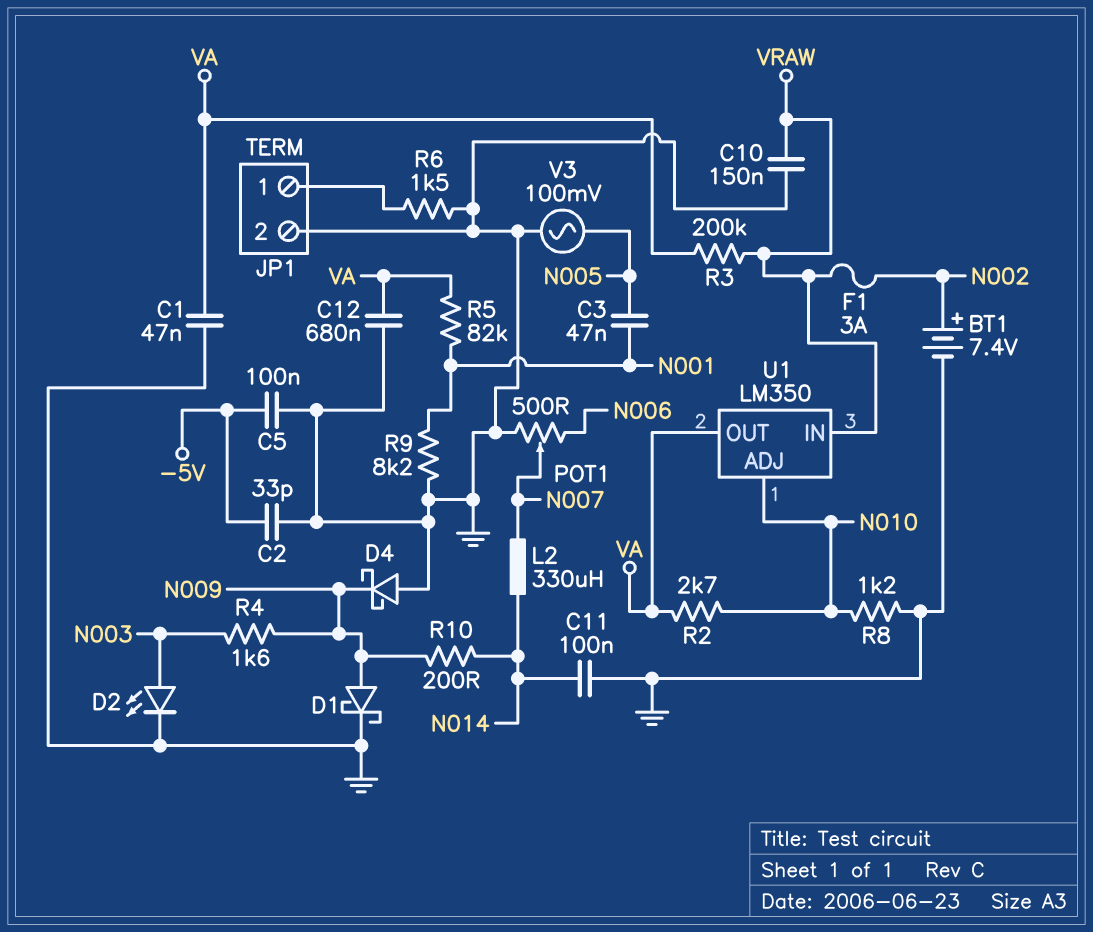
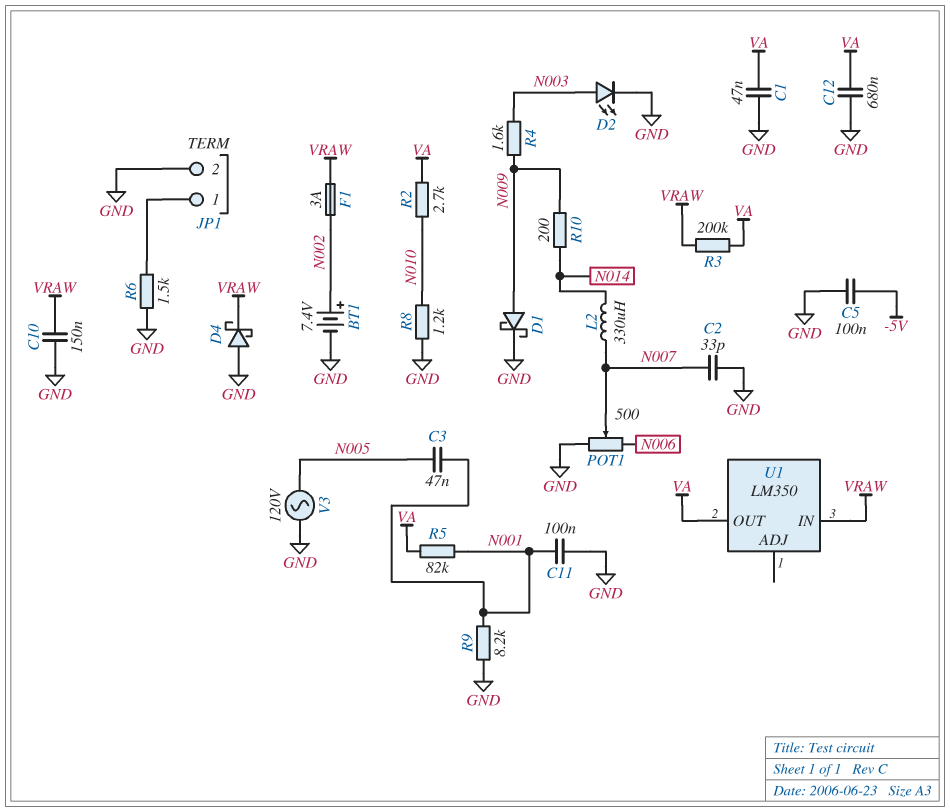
C2: 33pF (-5V, GND) -> 33pF (GND, N007)
C11: 100nF (GND, N014) -> 100nF (GND, N001)
D4: schottky (A GND, K N009) -> schottky (A GND, K VRAW)
U1 pin ADJ: N010 -> none
V3: AC 100mV (GND, N005) -> AC 120V (GND, N005)

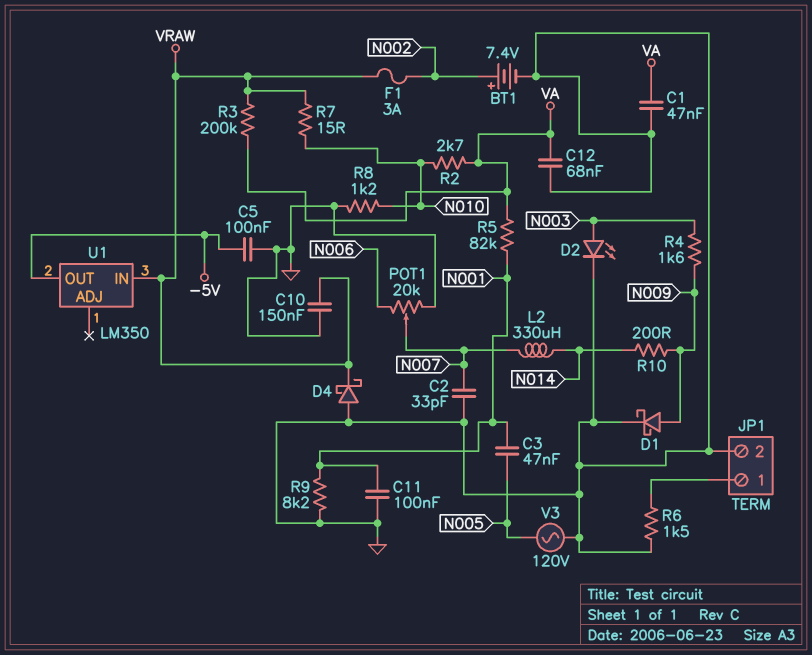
C12: 680nF (GND, VA) -> 68nF (GND, VA)
POT1: 500 (GND, N006, wiper N007) -> 20k (GND, N006, wiper N007)
R7: none -> 15 (N010, VRAW)
U1 pin OUT: VA -> -5V

